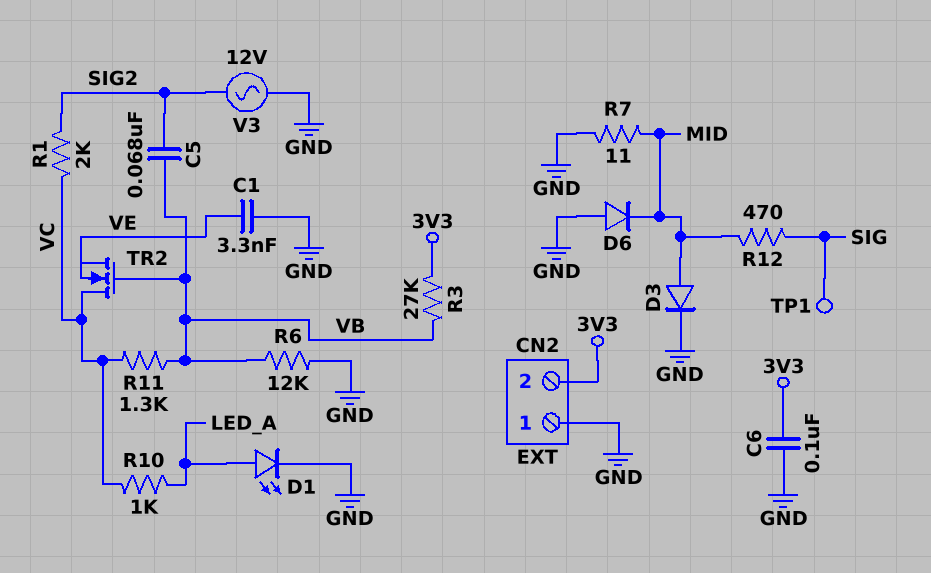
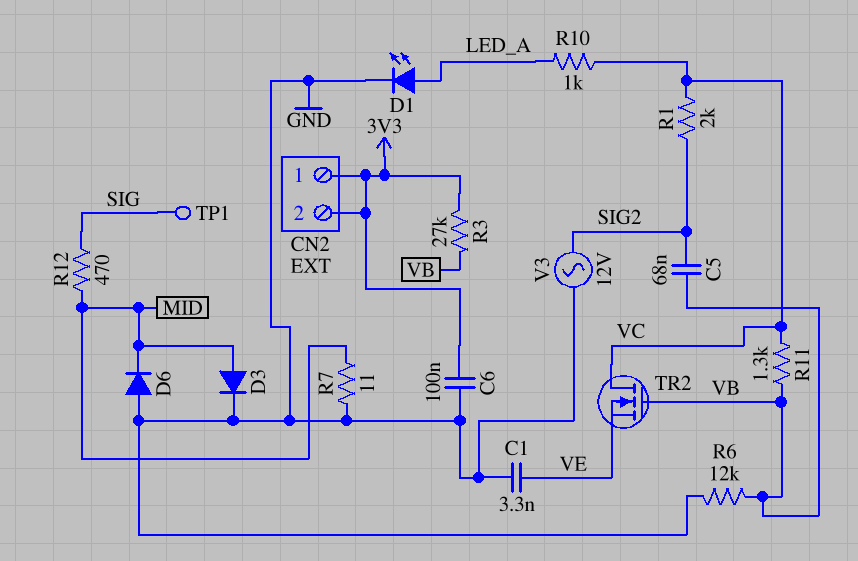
CN2 pin 1: GND -> 3V3

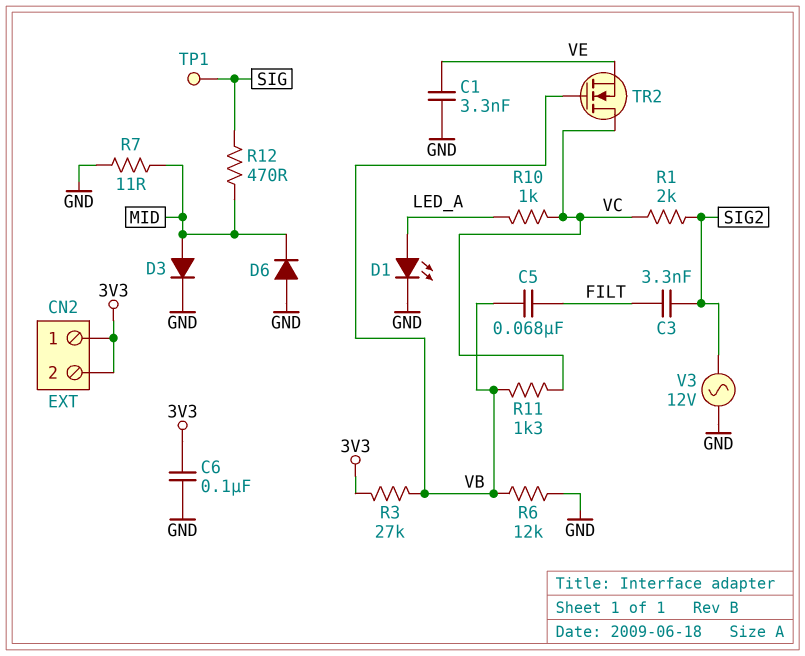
C3: none -> 3.3nF (FILT, SIG2)
C5: 68nF (SIG2, VB) -> 68nF (FILT, VB)

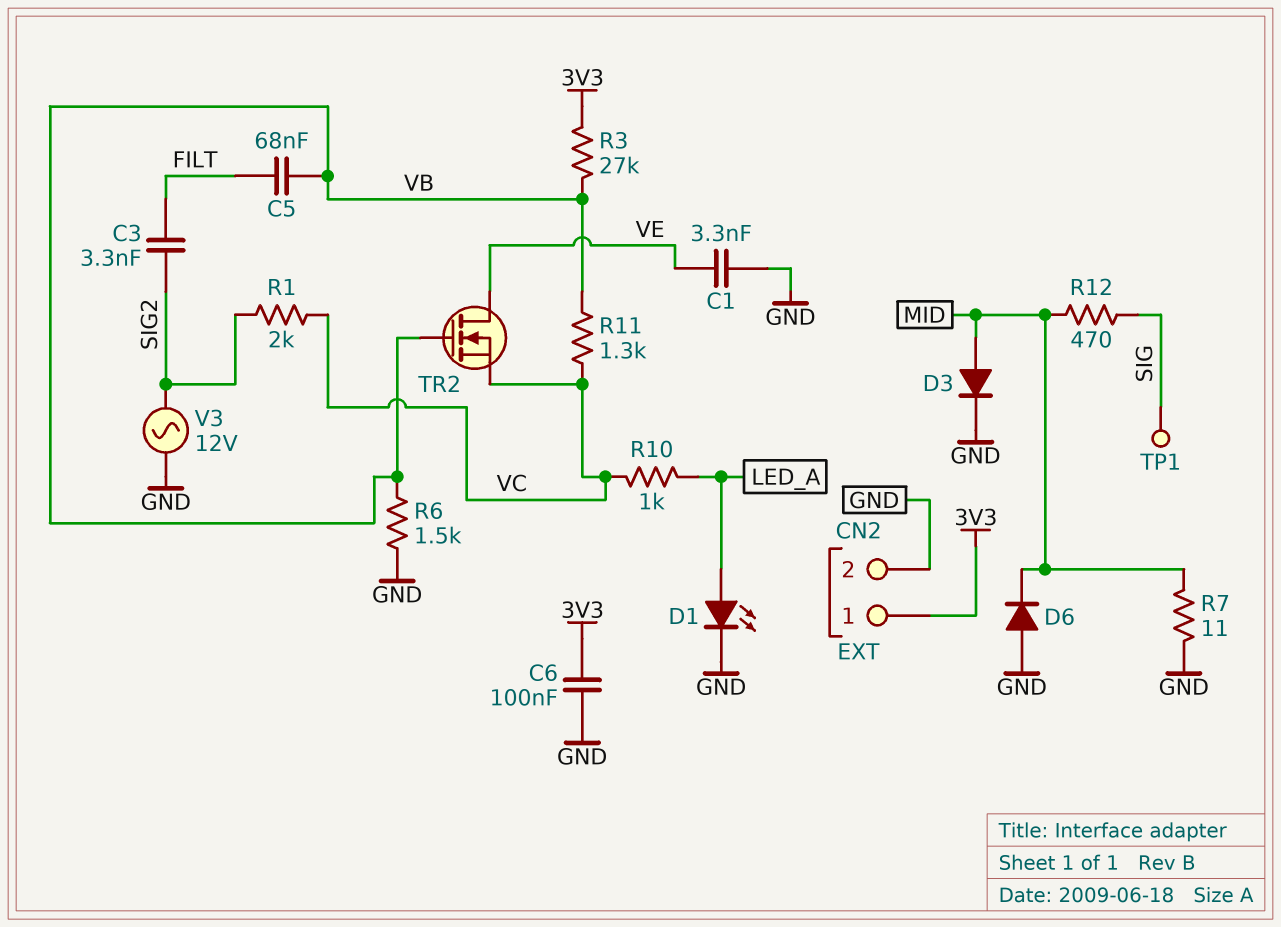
CN2 pin 2: 3V3 -> GND
R6: 12k (GND, VB) -> 1.5k (GND, VB)
TR2: NMOS (G VB, D VC, S VE) -> NMOS (G VB, D VE, S VC)

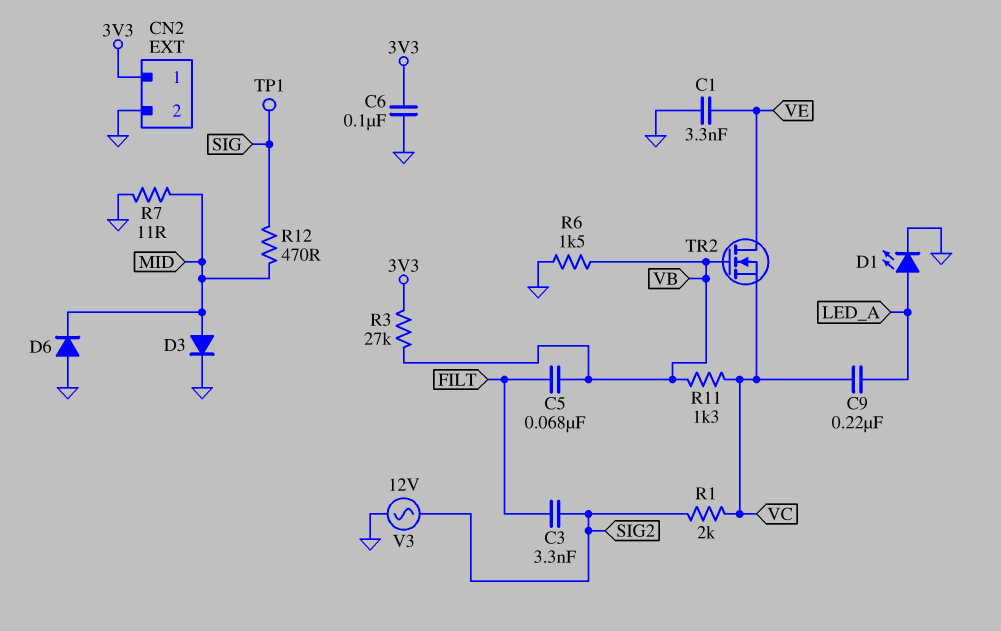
C9: none -> 220nF (LED_A, VC)
R10: 1k (LED_A, VC) -> none

